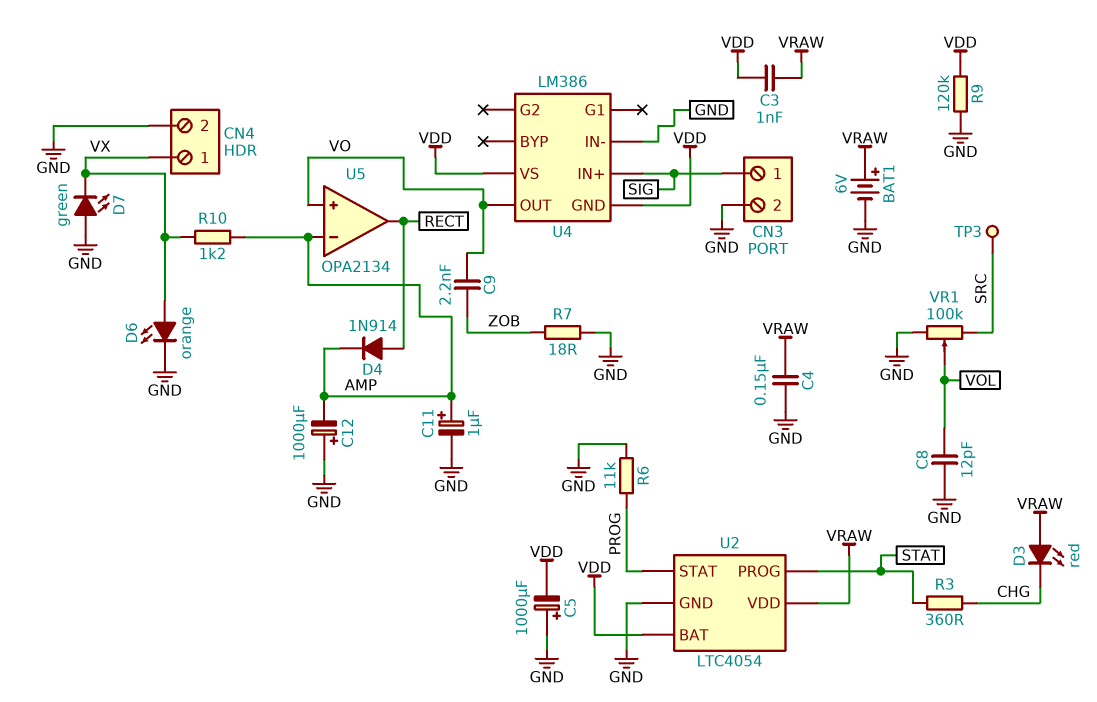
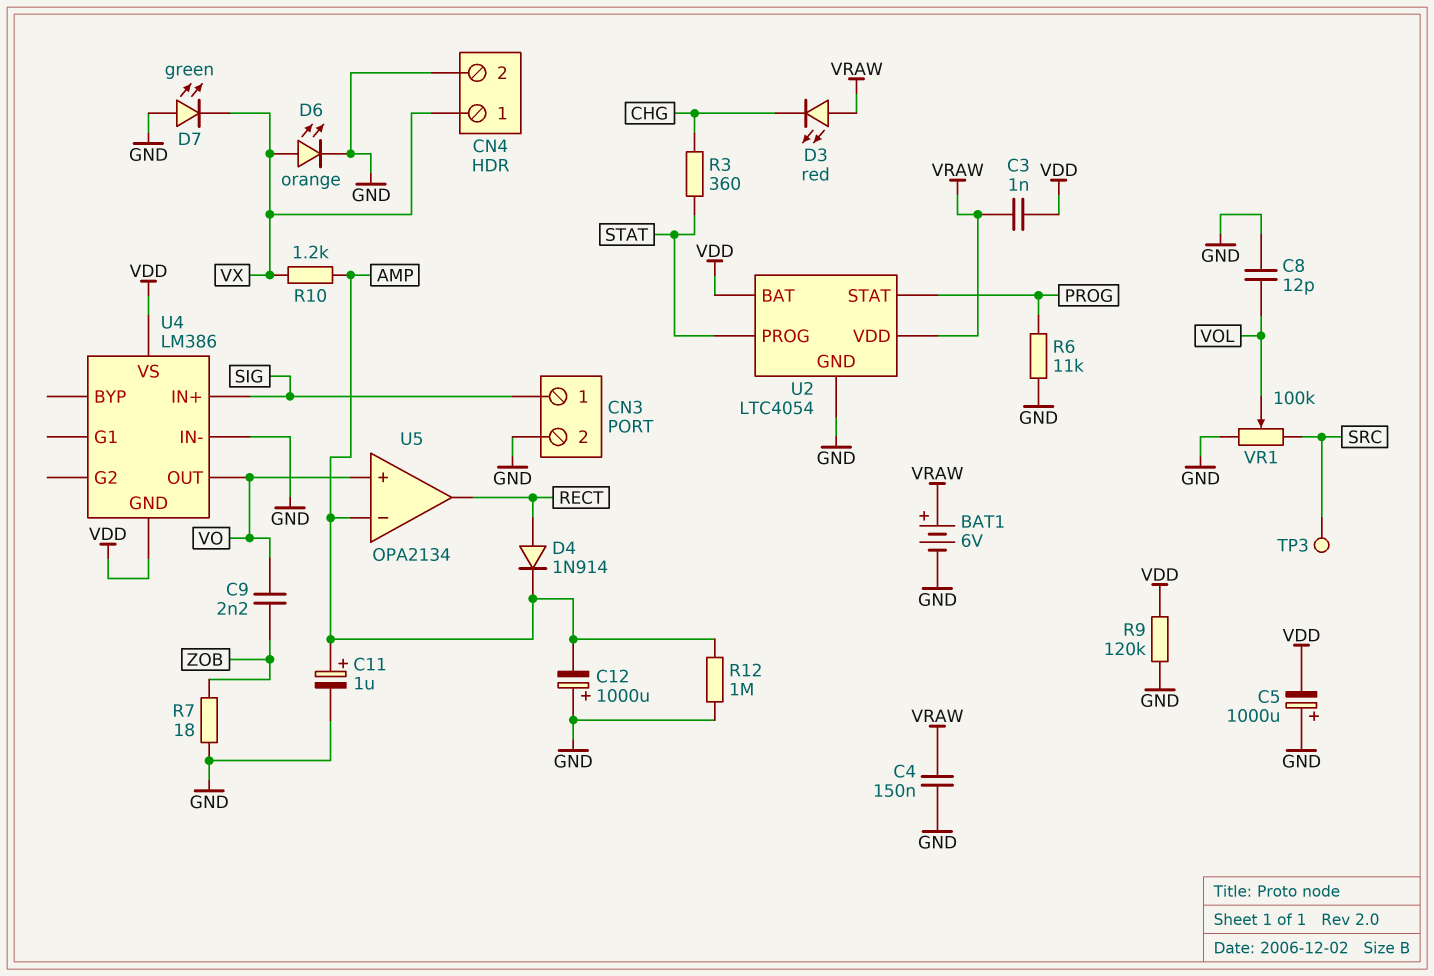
R12: none -> 1M (AMP, GND)

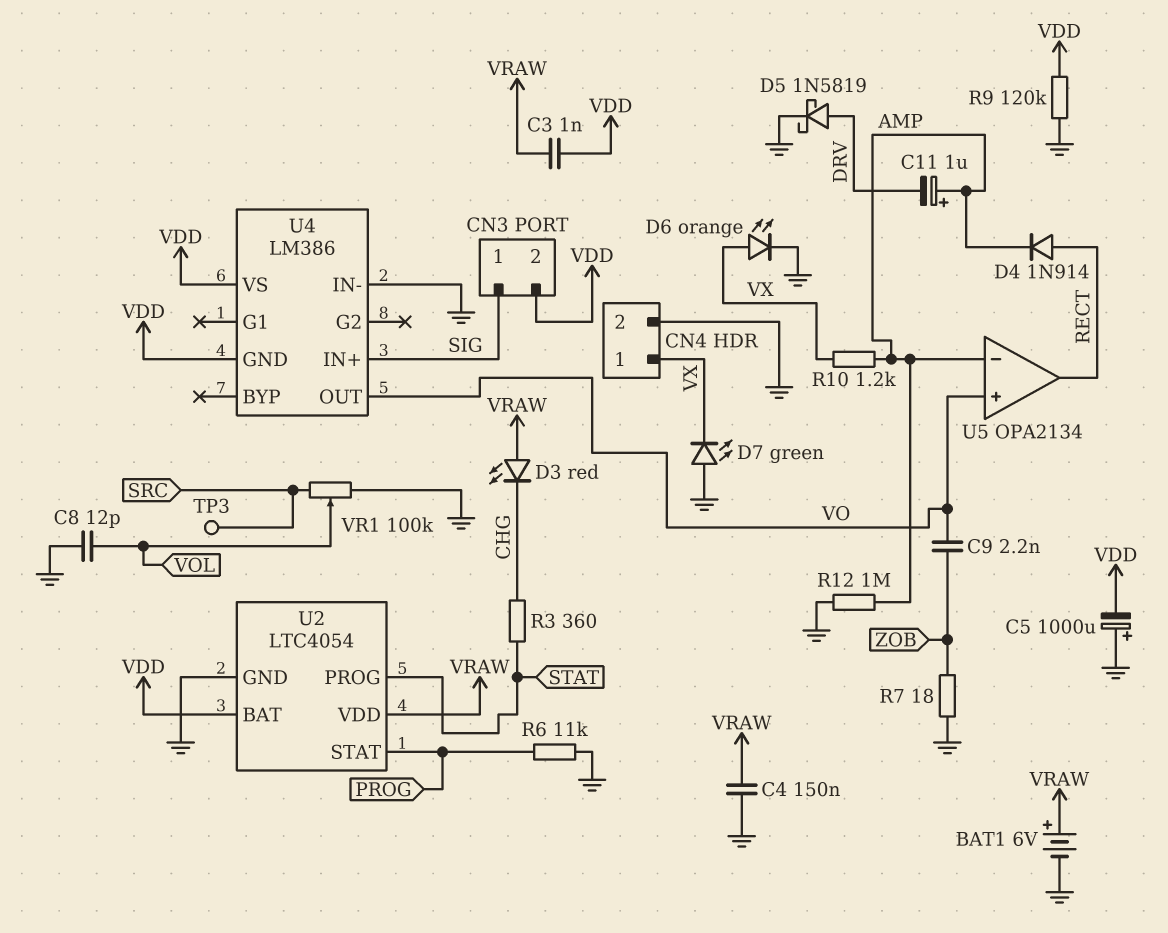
C11: 1uF (plus AMP, minus GND) -> 1uF (plus AMP, minus DRV)
C12: 1000uF (plus GND, minus AMP) -> none
CN3 pin 2: GND -> VDD
D5: none -> schottky 1N5819 (A DRV, K GND)

